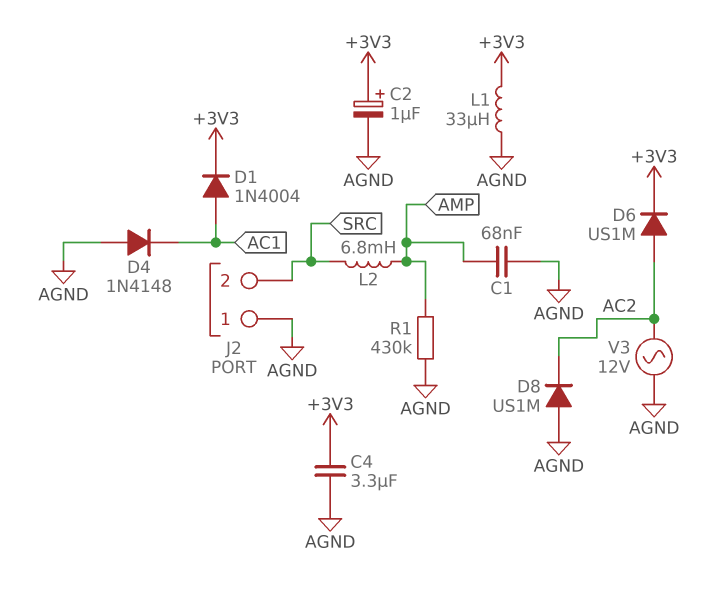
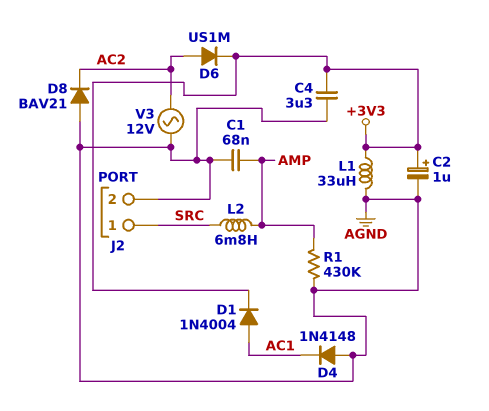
D8: diode US1M (A AGND, K AC2) -> diode BAV21 (A AGND, K AC2)
J2 pin 1: AGND -> SRC
J2 pin 2: SRC -> AGND

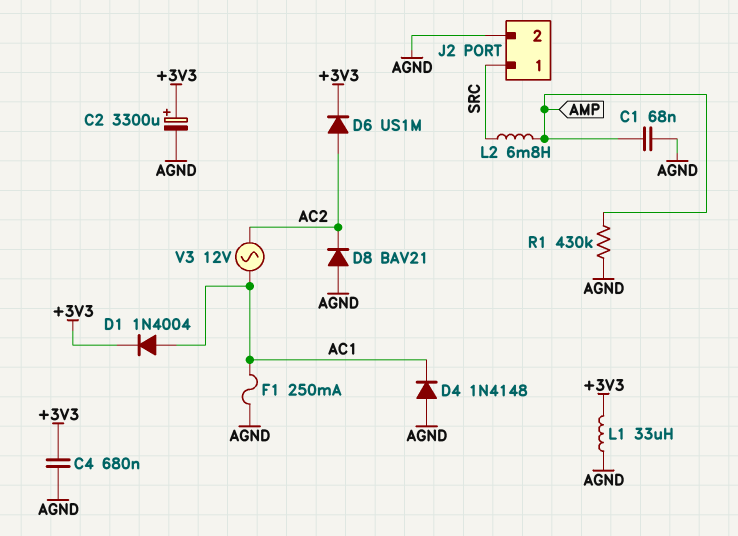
C2: 1uF (plus +3V3, minus AGND) -> 3300uF (plus +3V3, minus AGND)
C4: 3.3uF (+3V3, AGND) -> 680nF (+3V3, AGND)
F1: none -> 250mA (AC1, AGND)
V3: AC 12V (AC2, AGND) -> AC 12V (AC1, AC2)

